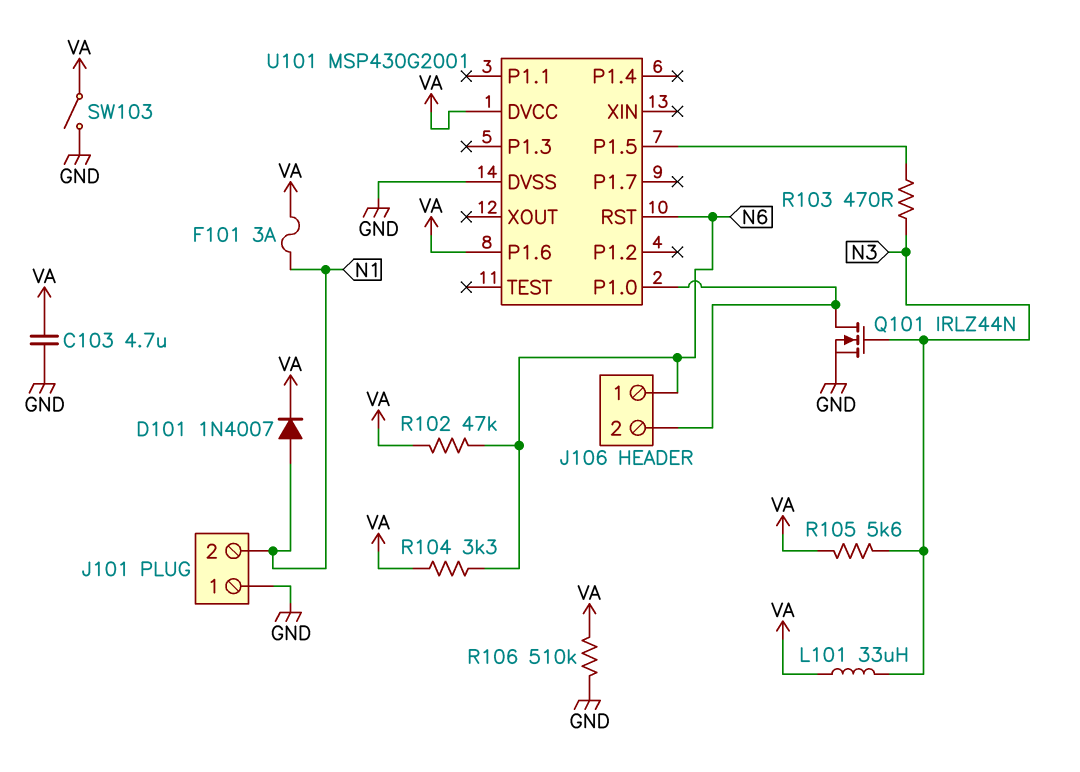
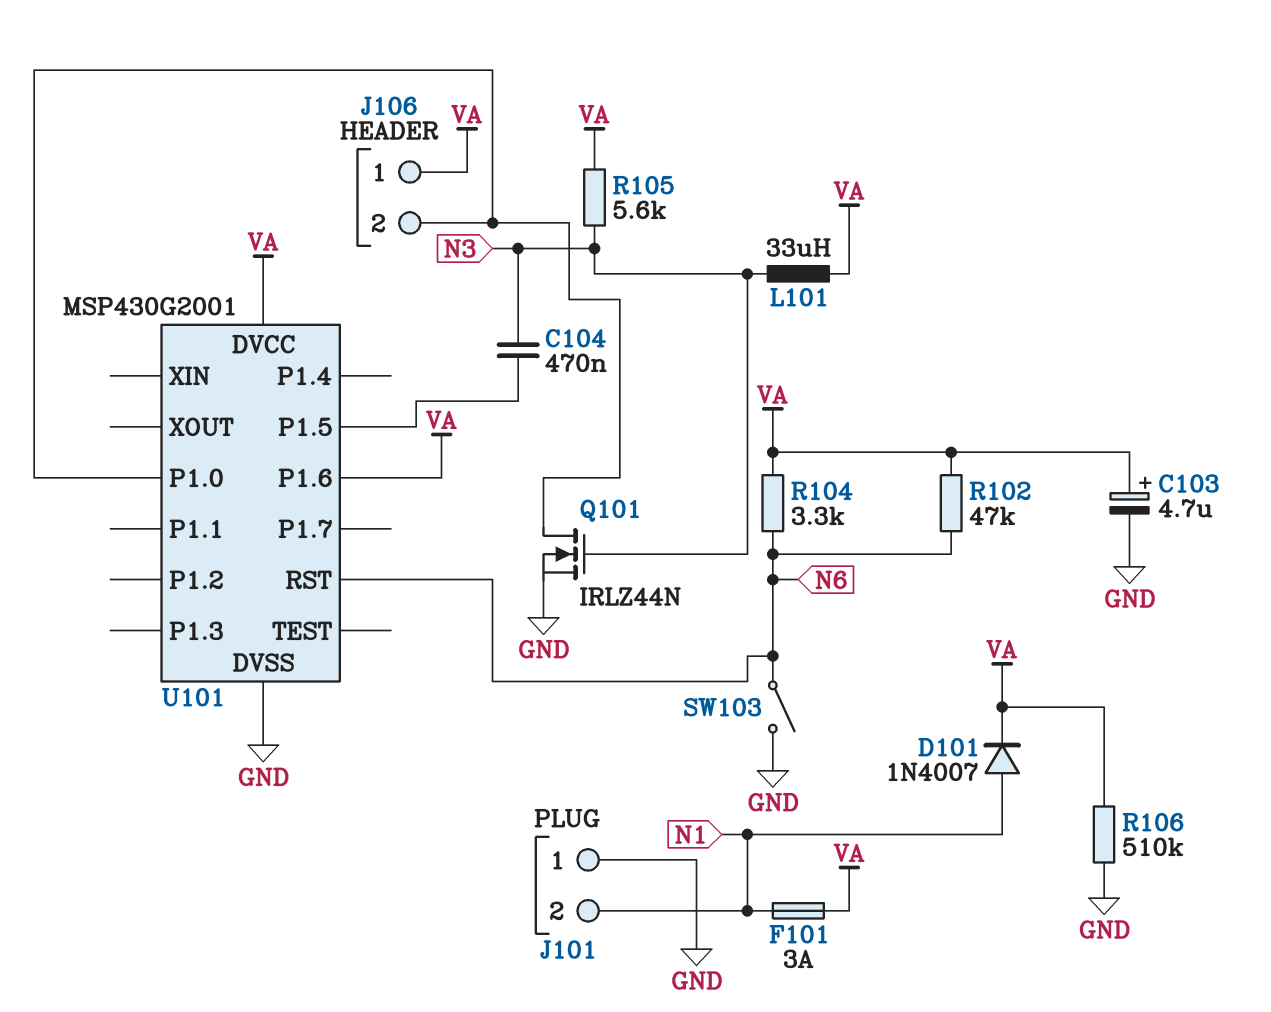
C103: 4.7uF (GND, VA) -> 4.7uF (plus VA, minus GND)
C104: none -> 470nF (N3, U101/P1.5)
J106 pin 1: N6 -> VA
R103: 470 (N3, U101/P1.5) -> none
SW103: switch (GND, VA) -> switch (GND, N6)

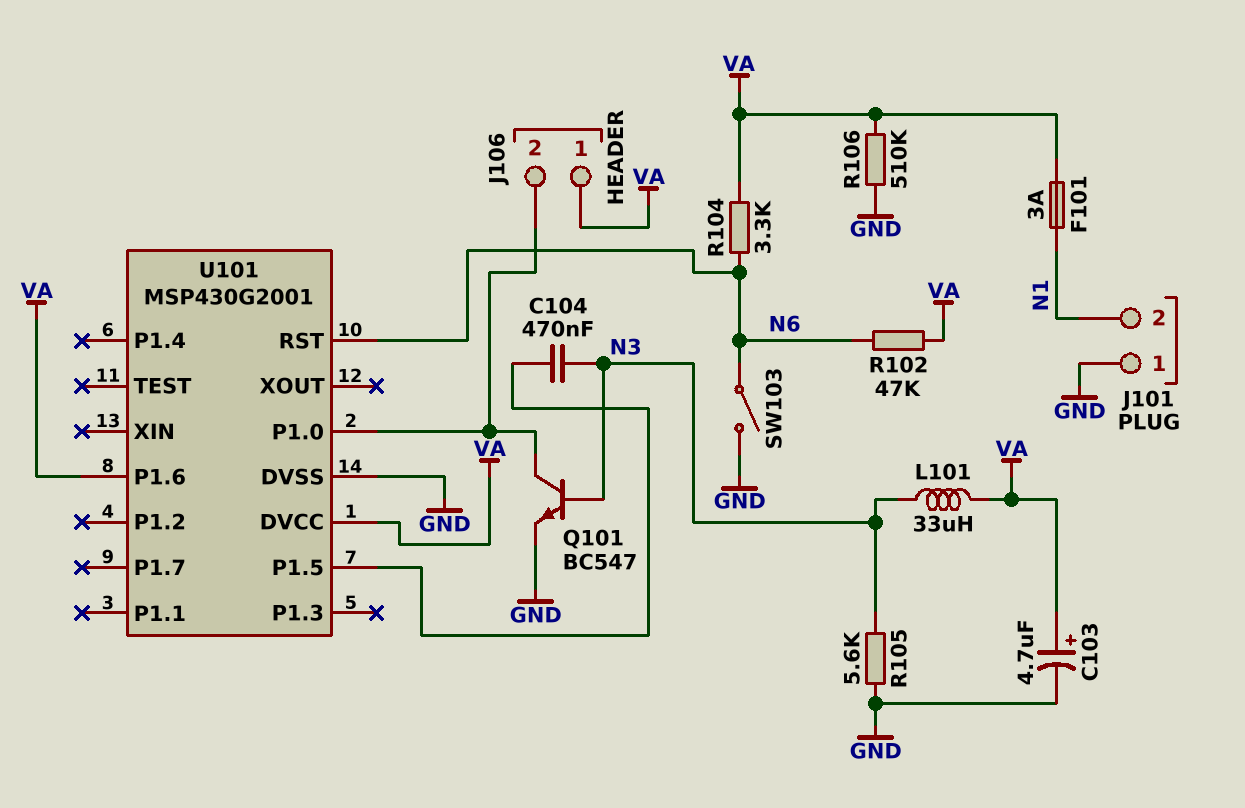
D101: diode 1N4007 (A N1, K VA) -> none
Q101: NMOS IRLZ44N (G N3, D J106/2, S GND) -> NPN BC547 (B N3, C J106/2, E GND)
R105: 5.6k (N3, VA) -> 5.6k (GND, N3)

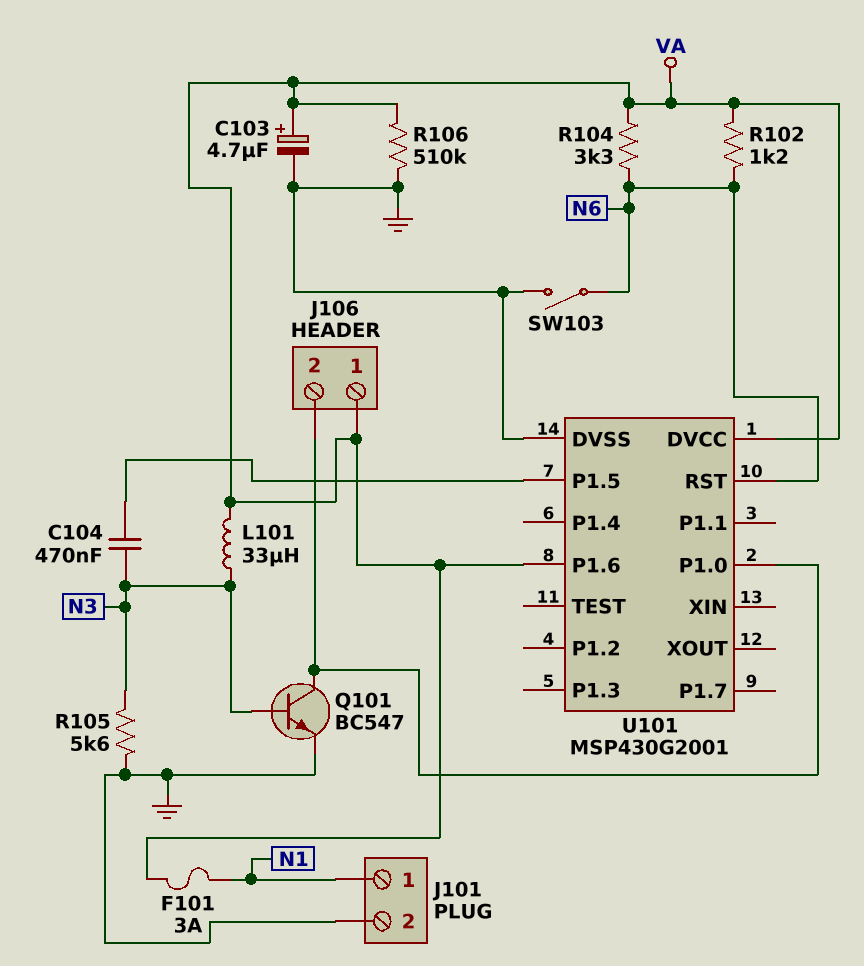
J101 pin 1: GND -> N1
J101 pin 2: N1 -> GND
R102: 47k (N6, VA) -> 1.2k (N6, VA)

